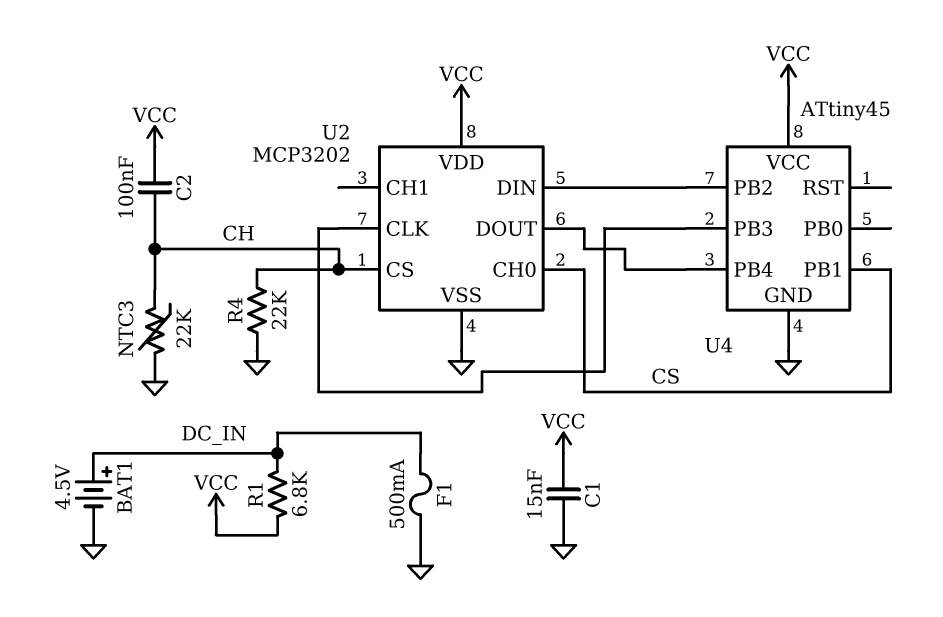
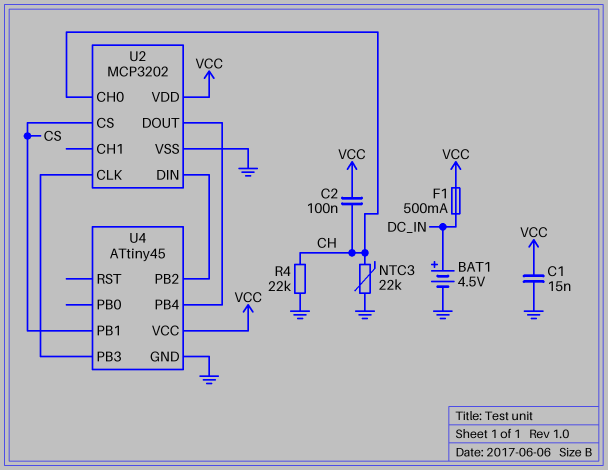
F1: 500mA (DC_IN, GND) -> 500mA (DC_IN, VCC)
R1: 6.8k (DC_IN, VCC) -> none
U2 pin CH0: CS -> CH
U2 pin CS: CH -> CS

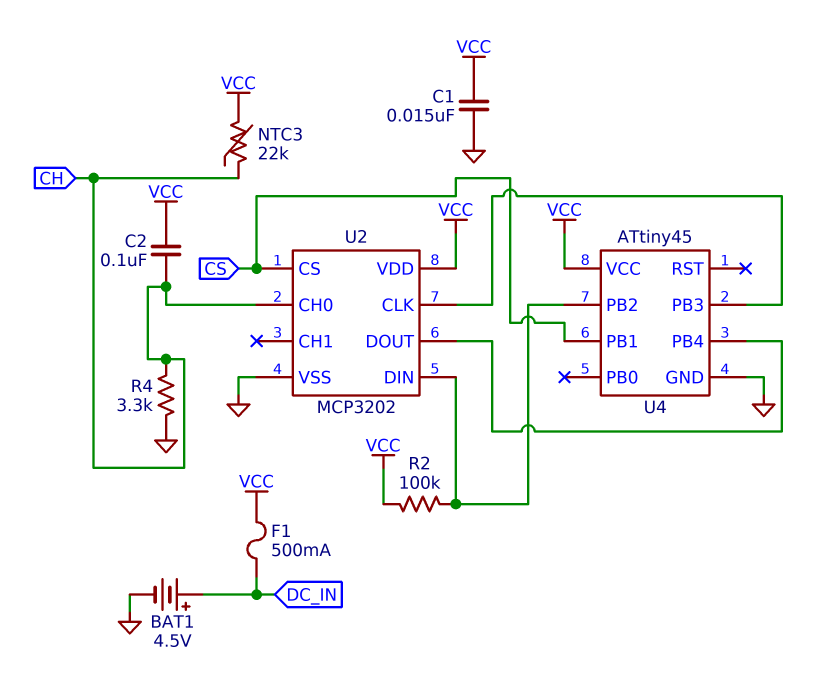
NTC3: 22k (CH, GND) -> 22k (CH, VCC)
R2: none -> 100k (U2/DIN, VCC)
R4: 22k (CH, GND) -> 3.3k (CH, GND)

